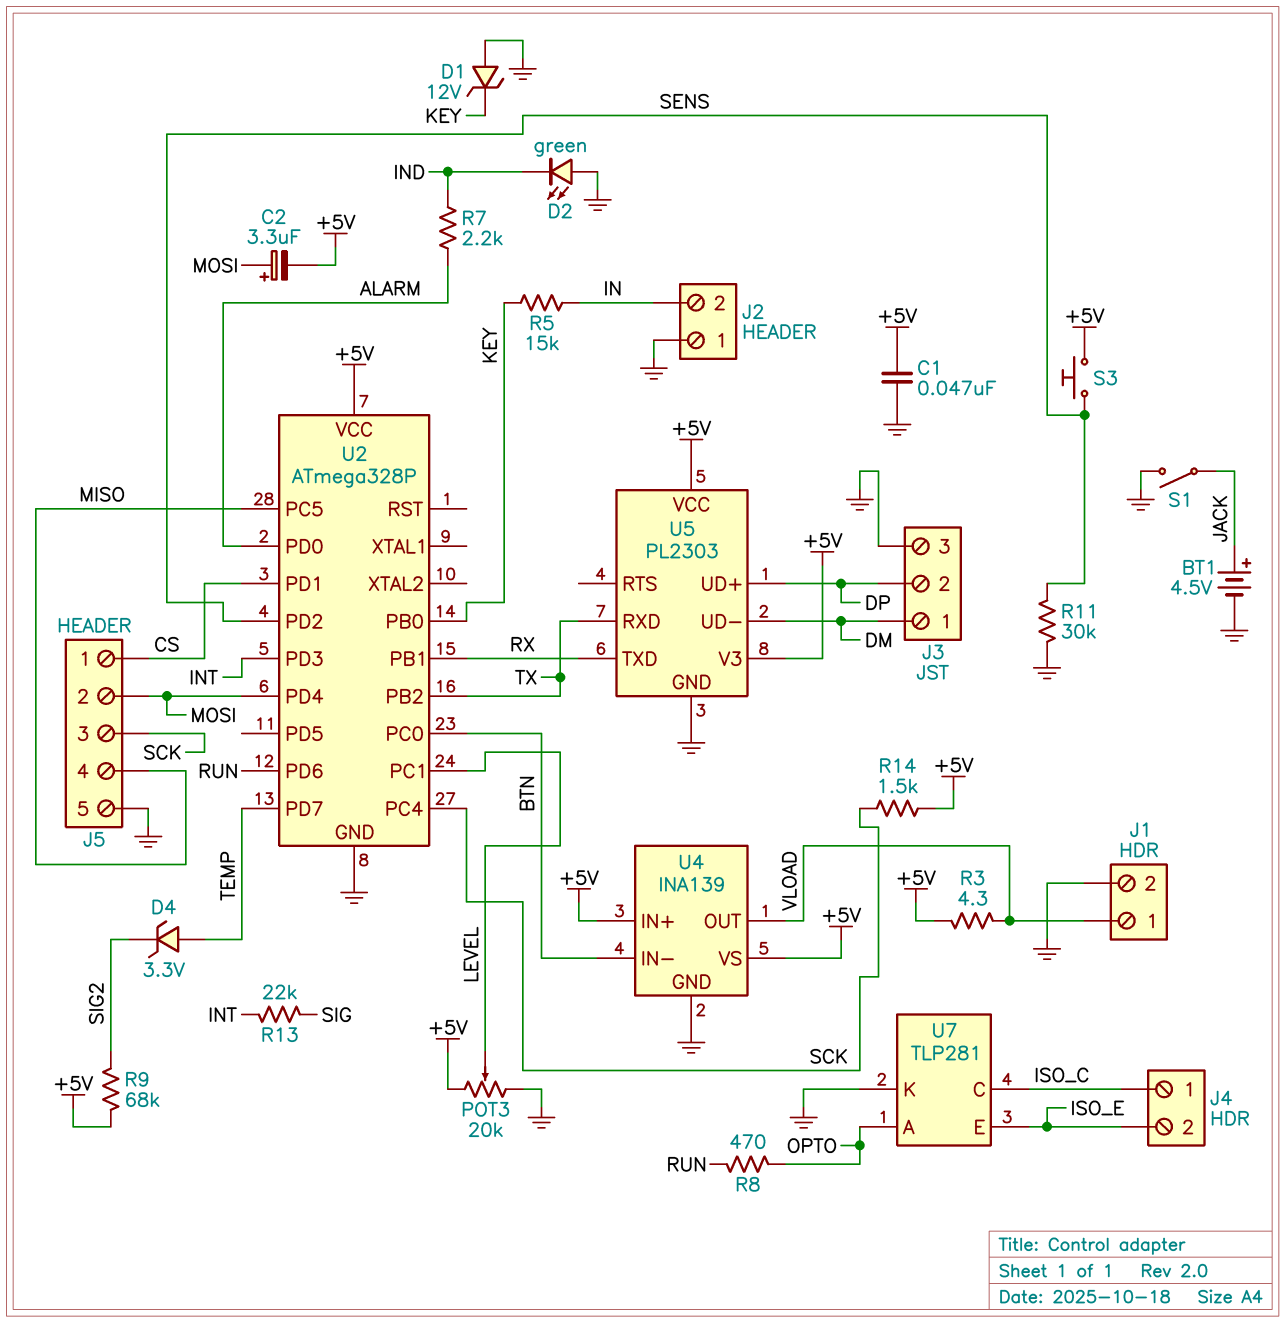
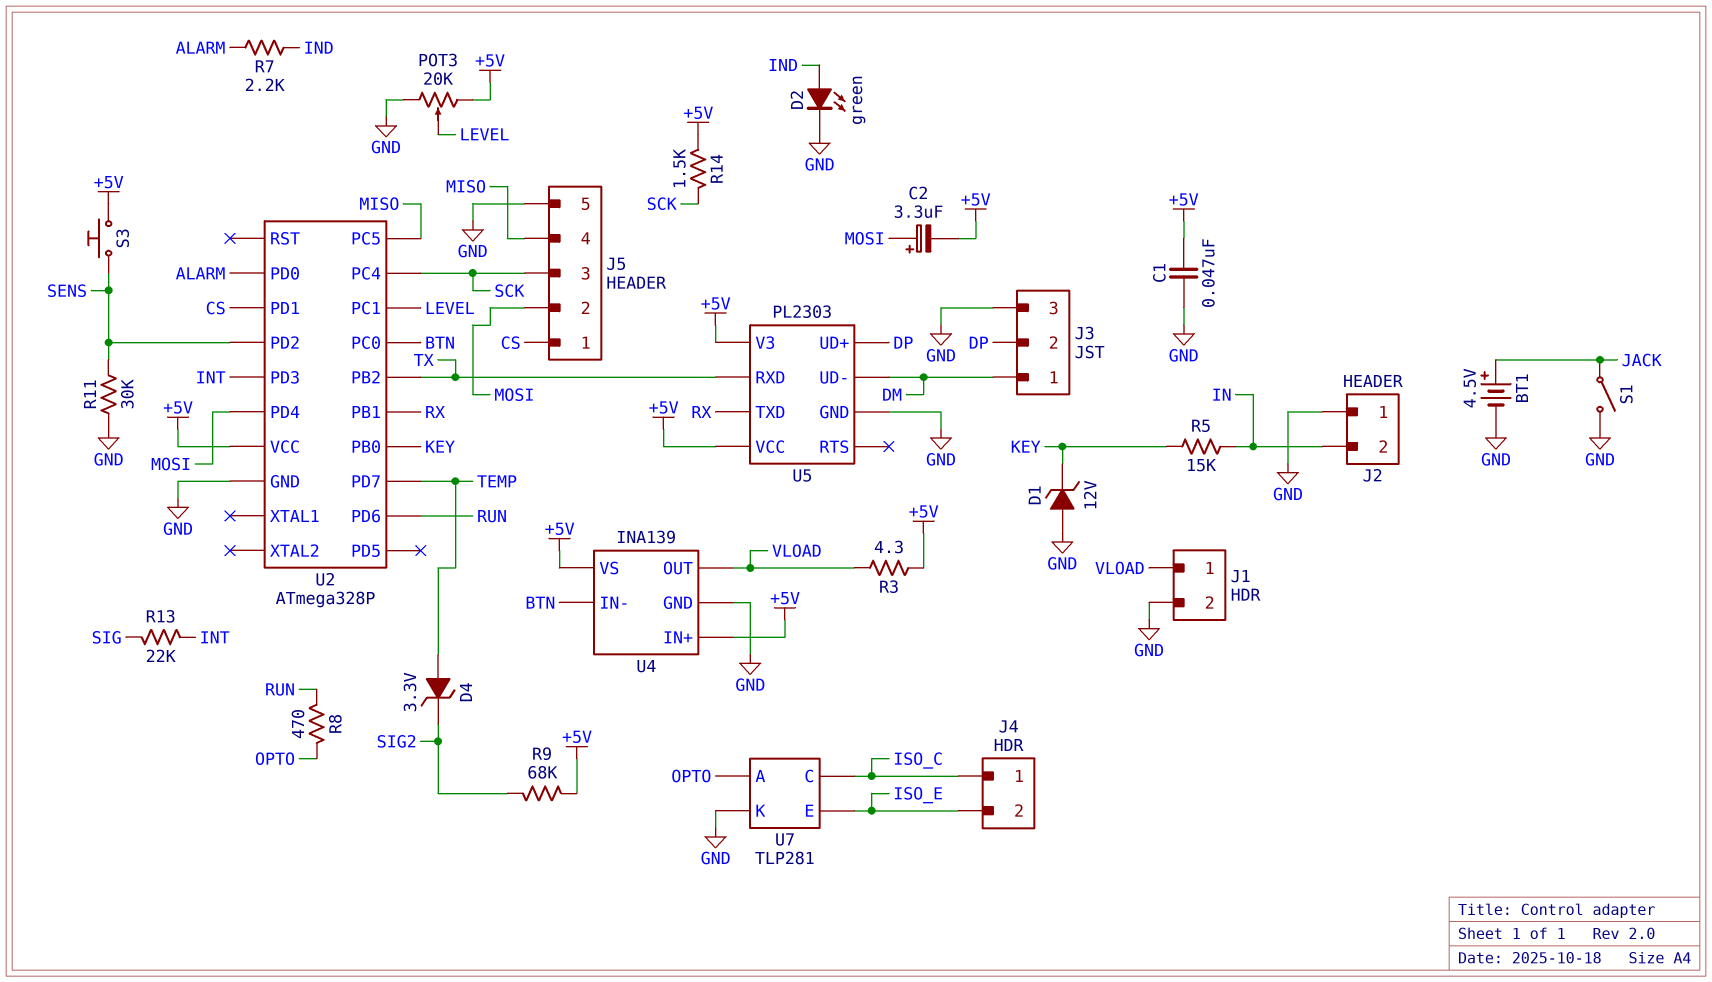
D2: LED green (A GND, K IND) -> LED green (A IND, K GND)

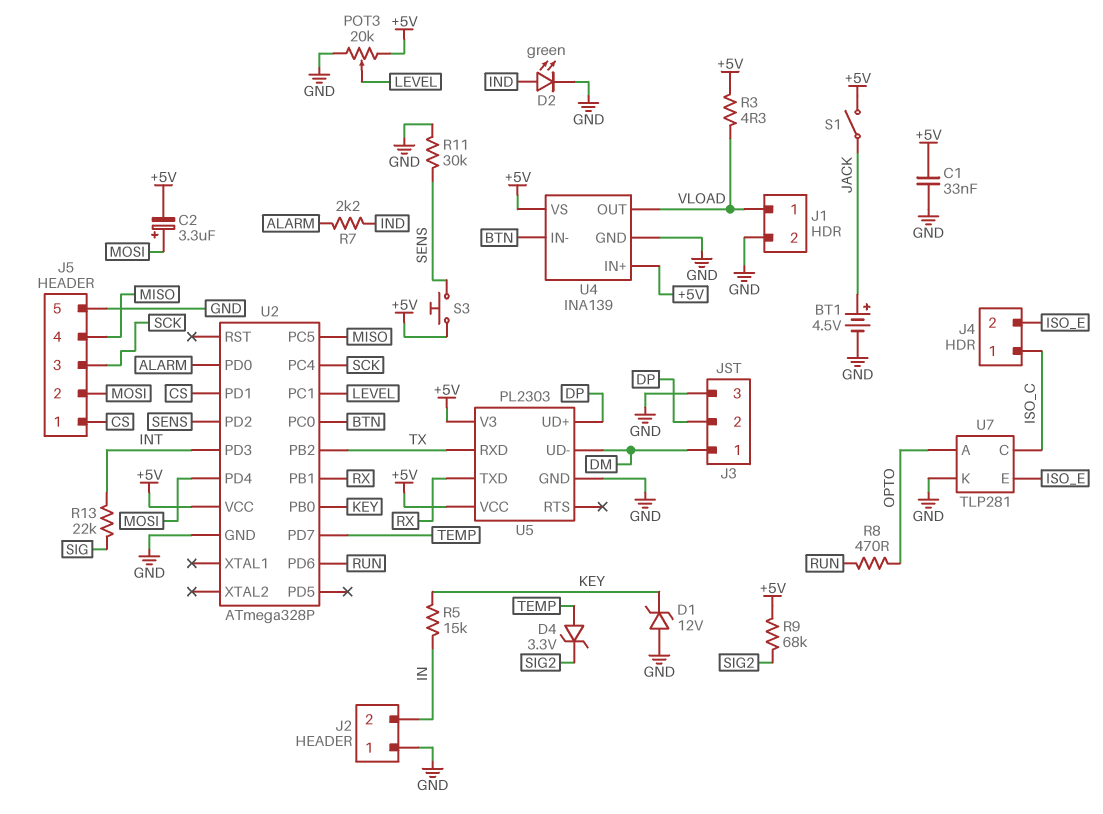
C1: 47nF (+5V, GND) -> 33nF (+5V, GND)
R14: 1.5k (+5V, SCK) -> none
S1: switch (GND, JACK) -> switch (+5V, JACK)

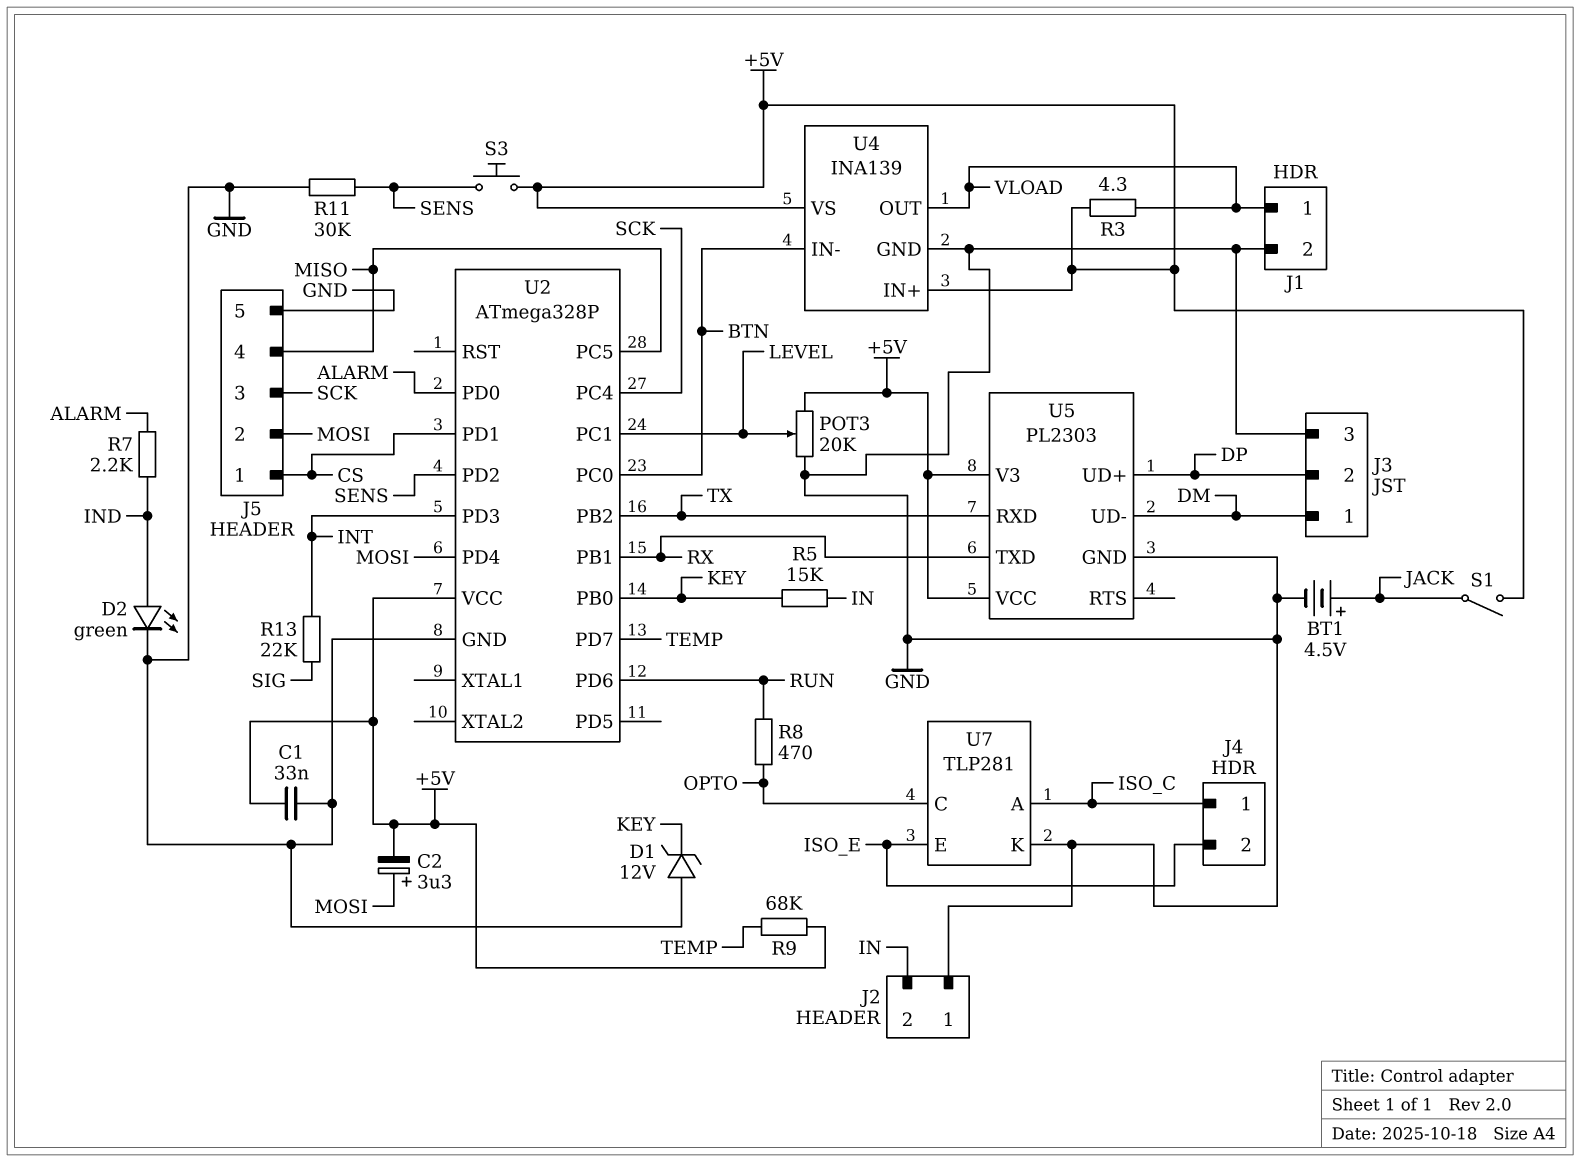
D4: zener 3.3V (A TEMP, K SIG2) -> none
R9: 68k (+5V, SIG2) -> 68k (+5V, TEMP)
U7 pin A: OPTO -> ISO_C
U7 pin C: ISO_C -> OPTO

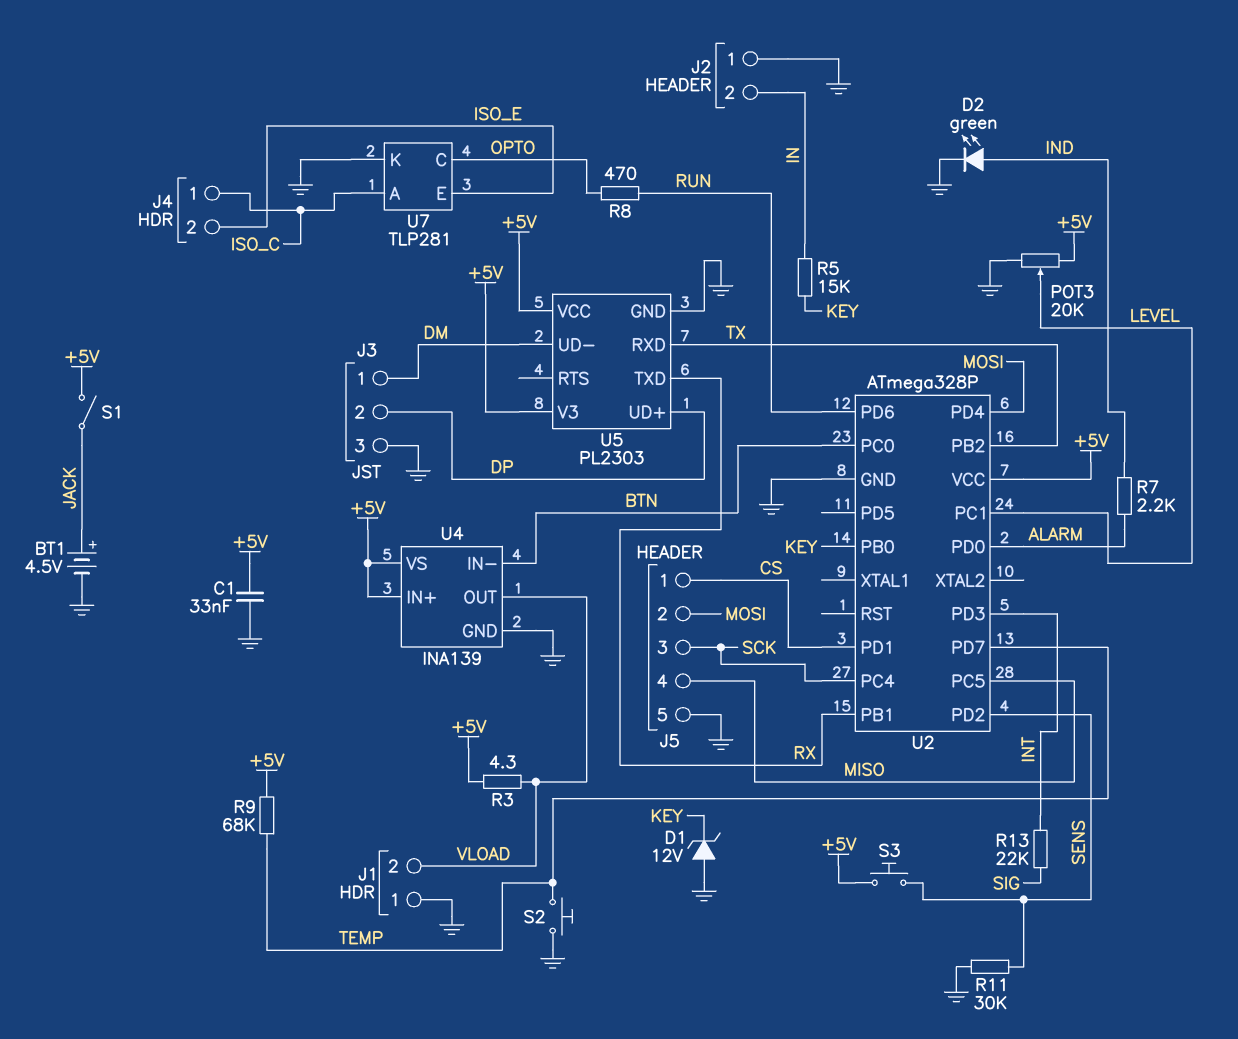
C2: 3.3uF (plus MOSI, minus +5V) -> none
J1 pin 1: VLOAD -> GND
J1 pin 2: GND -> VLOAD
S2: none -> button (GND, TEMP)

